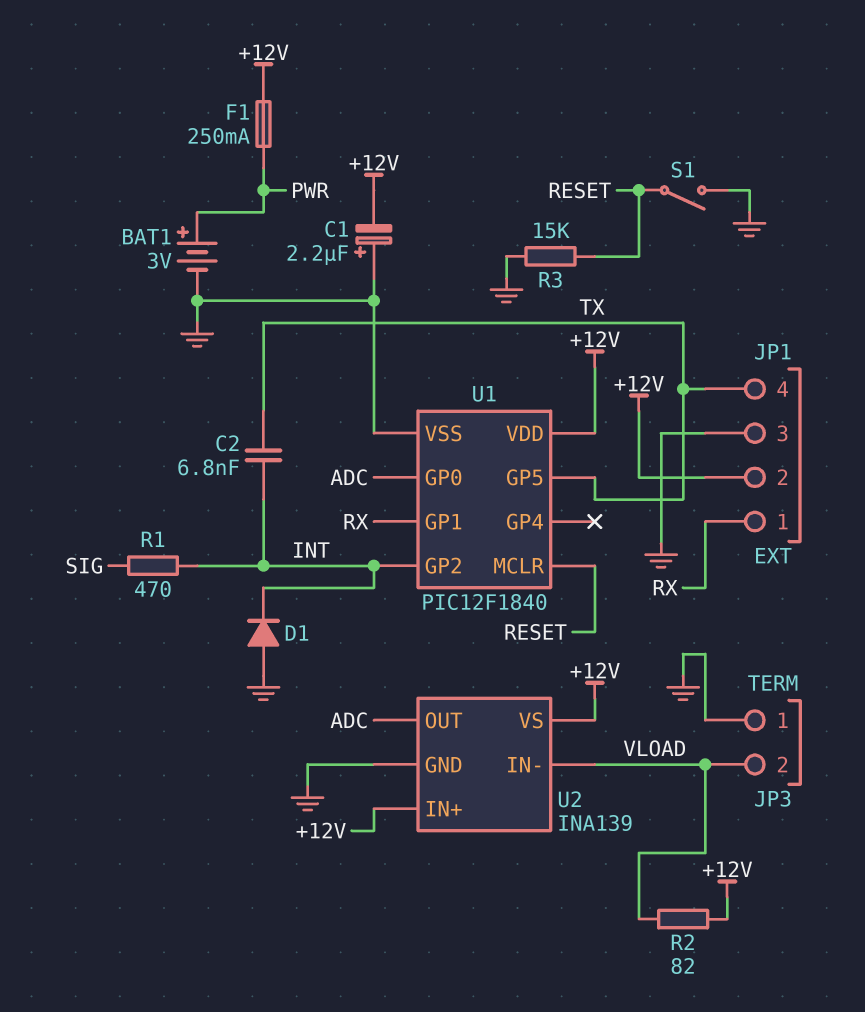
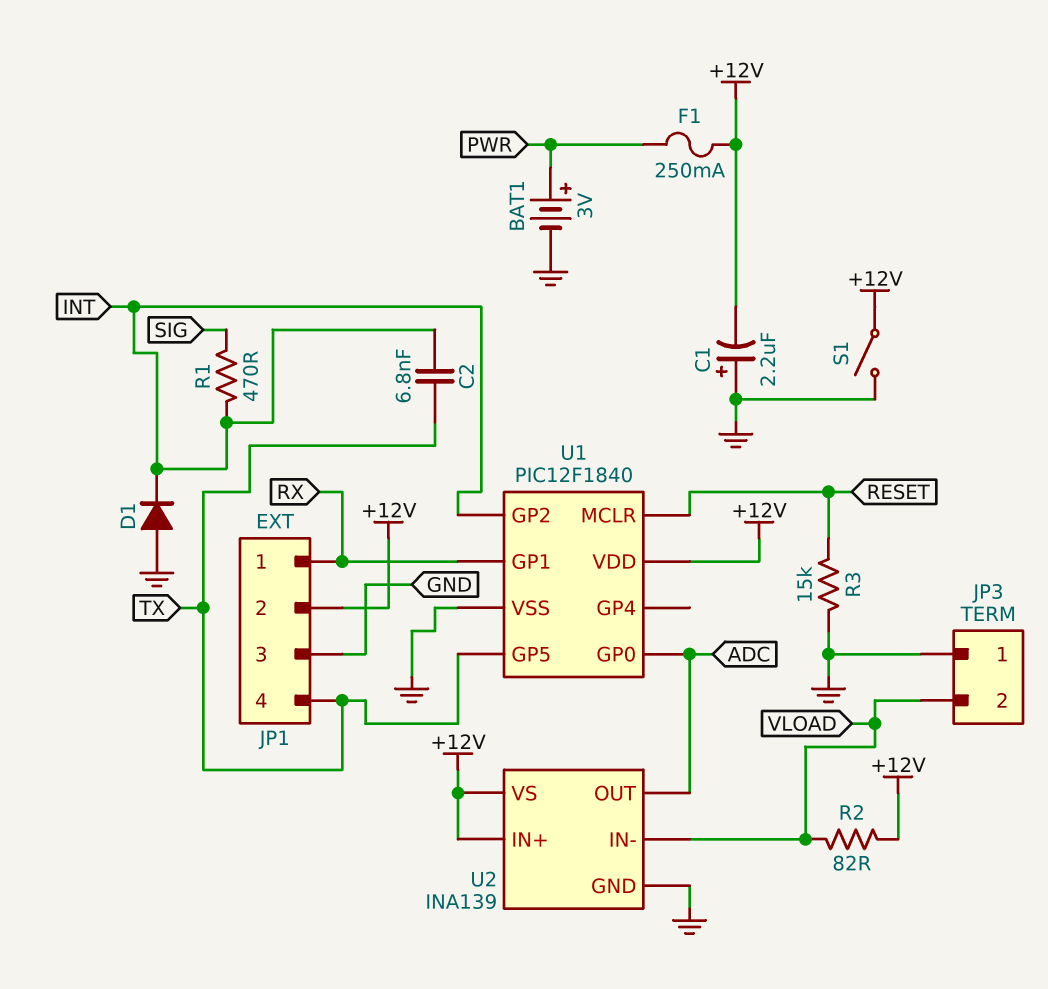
S1: switch (GND, RESET) -> switch (+12V, GND)

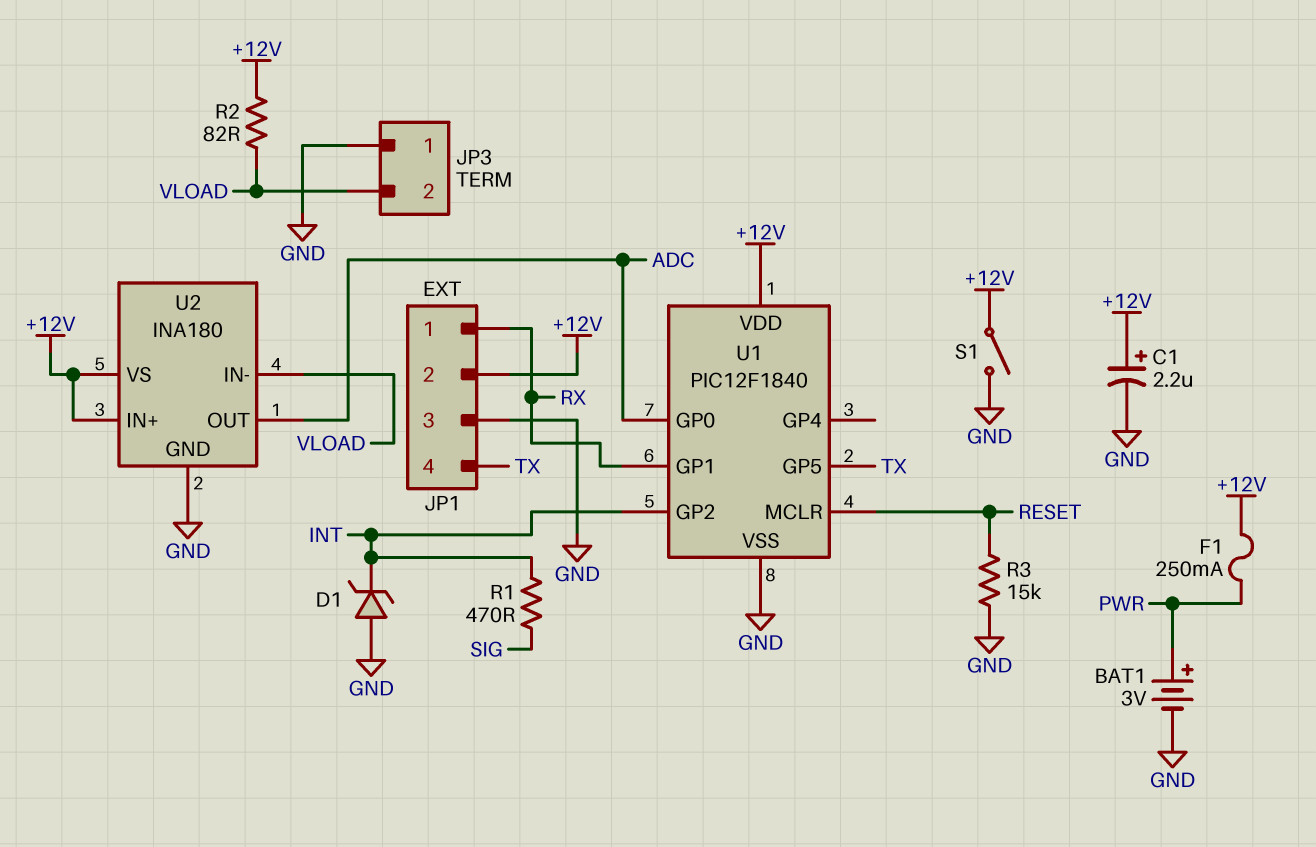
C1: 2.2uF (plus GND, minus +12V) -> 2.2uF (plus +12V, minus GND)
C2: 6.8nF (INT, TX) -> none
D1: diode (A GND, K INT) -> zener (A GND, K INT)
U2: INA139 -> INA180

